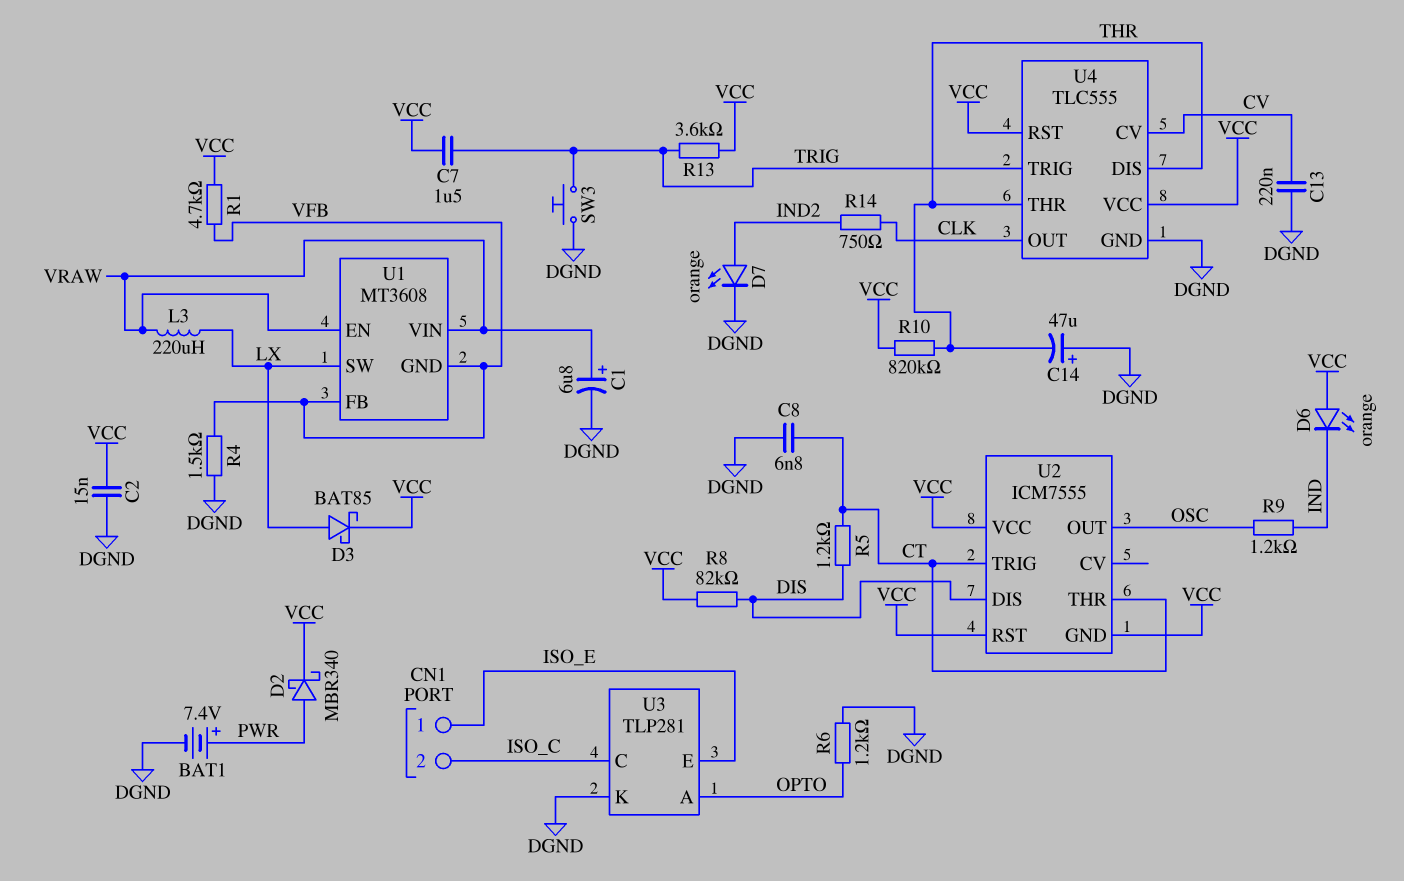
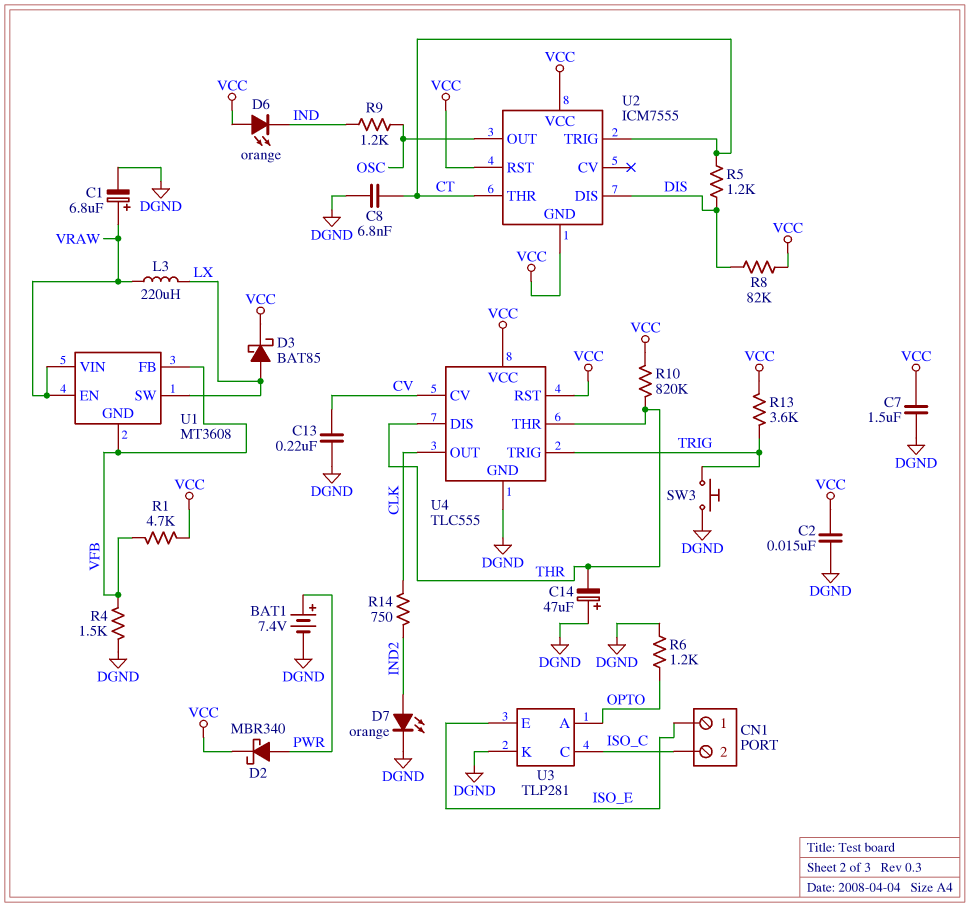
C7: 1.5uF (TRIG, VCC) -> 1.5uF (DGND, VCC)

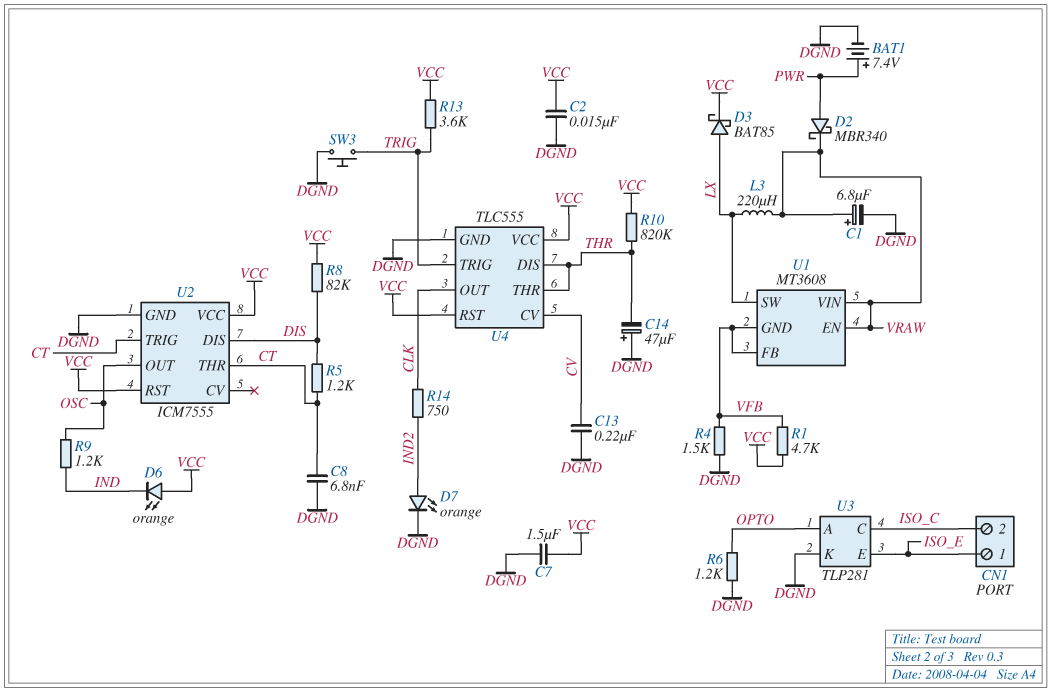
D2: schottky MBR340 (A PWR, K VCC) -> schottky MBR340 (A PWR, K VRAW)
U2 pin GND: VCC -> DGND

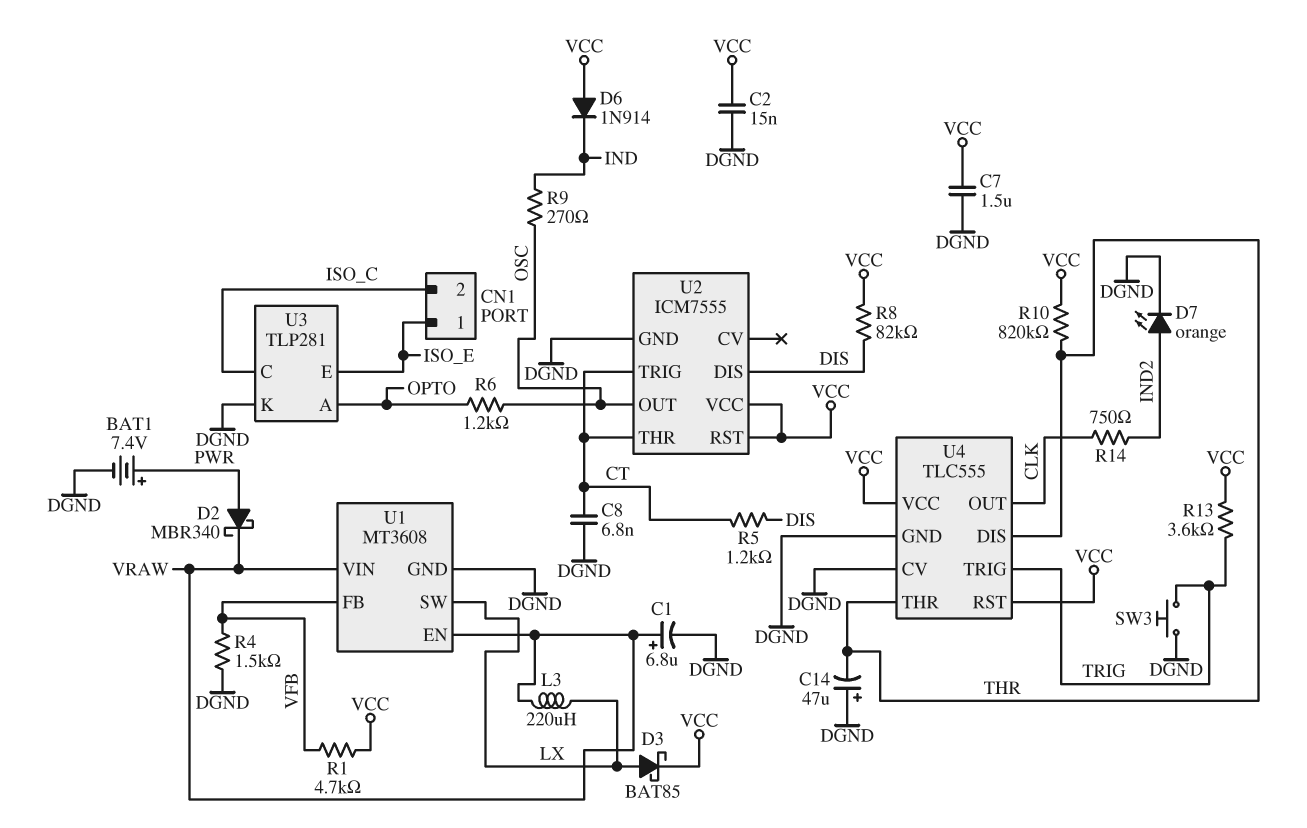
C13: 220nF (CV, DGND) -> none
D6: LED orange (A VCC, K IND) -> diode 1N914 (A VCC, K IND)
R6: 1.2k (DGND, OPTO) -> 1.2k (OPTO, OSC)
R9: 1.2k (IND, OSC) -> 270 (IND, OSC)
U1 pin GND: VFB -> DGND
U4 pin CV: CV -> DGND

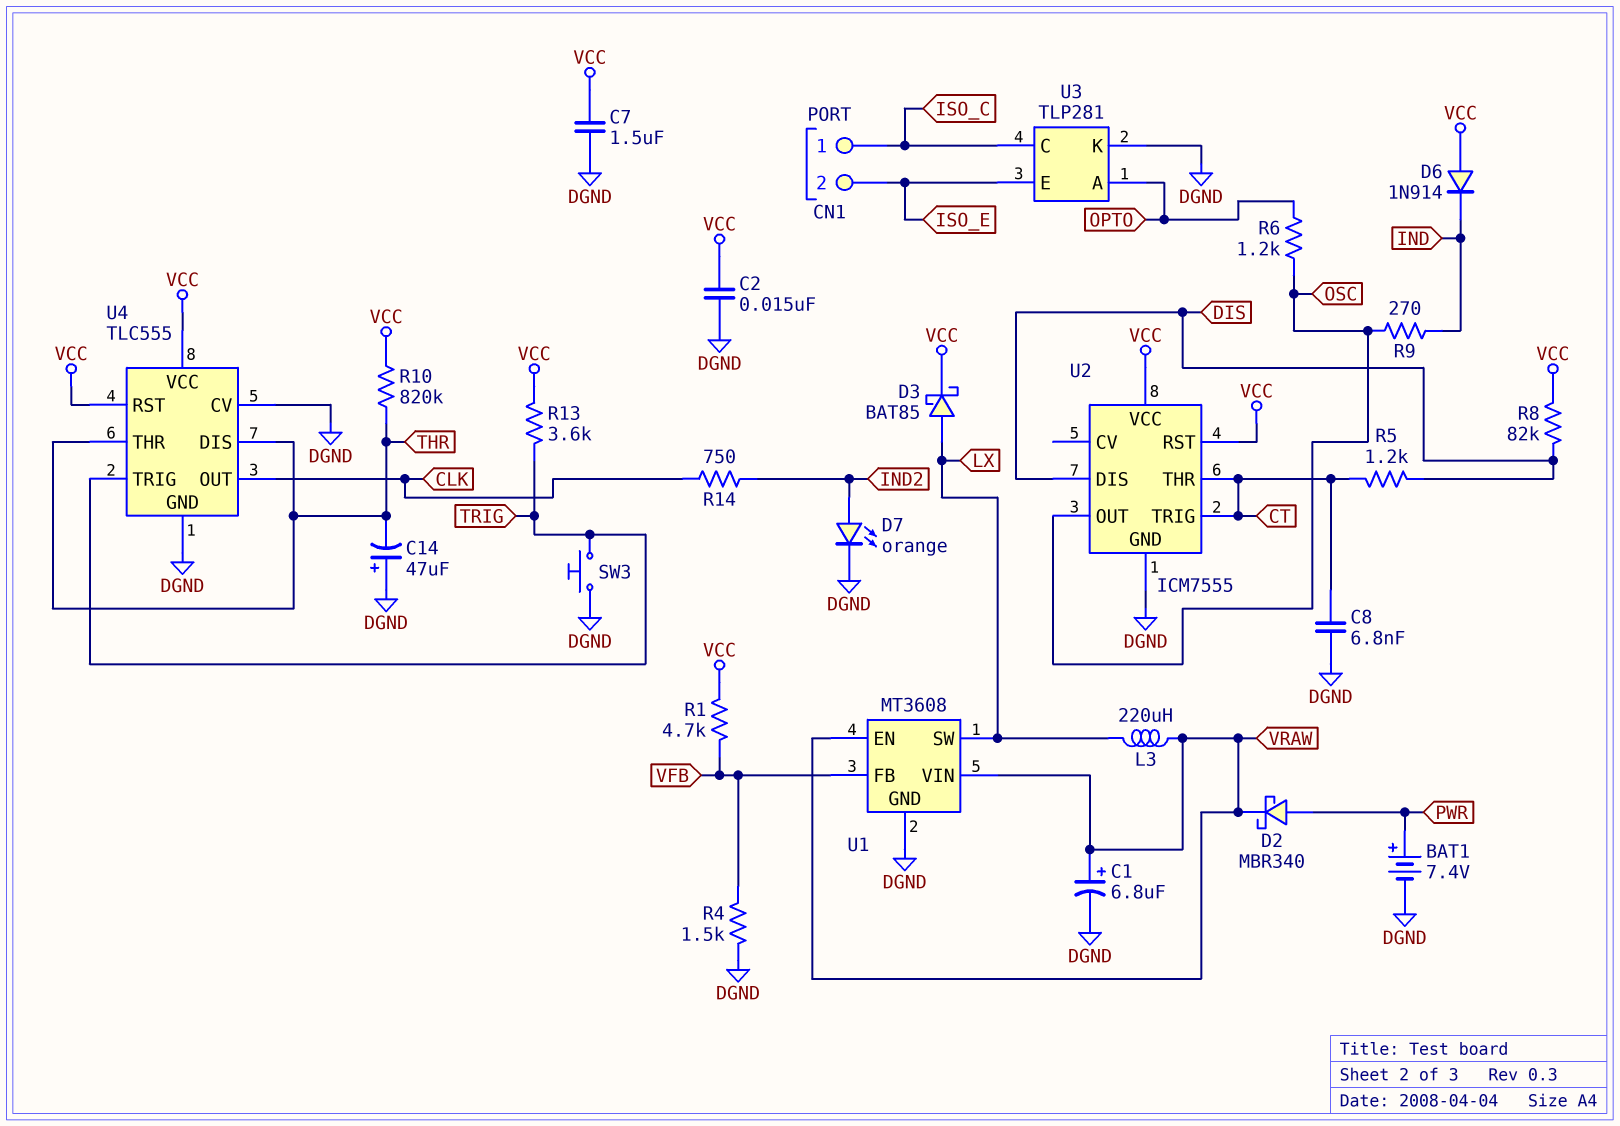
CN1 pin 1: ISO_E -> ISO_C
CN1 pin 2: ISO_C -> ISO_E

